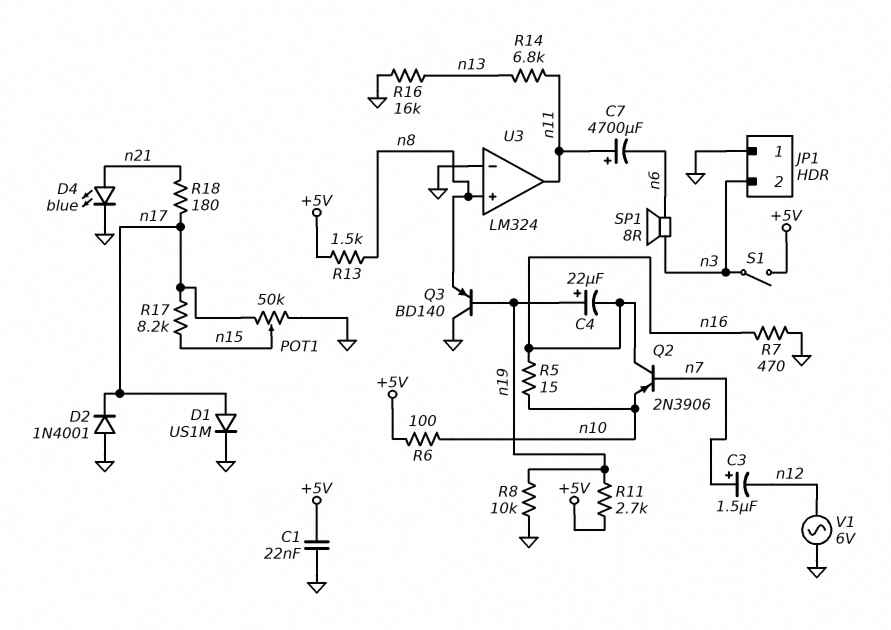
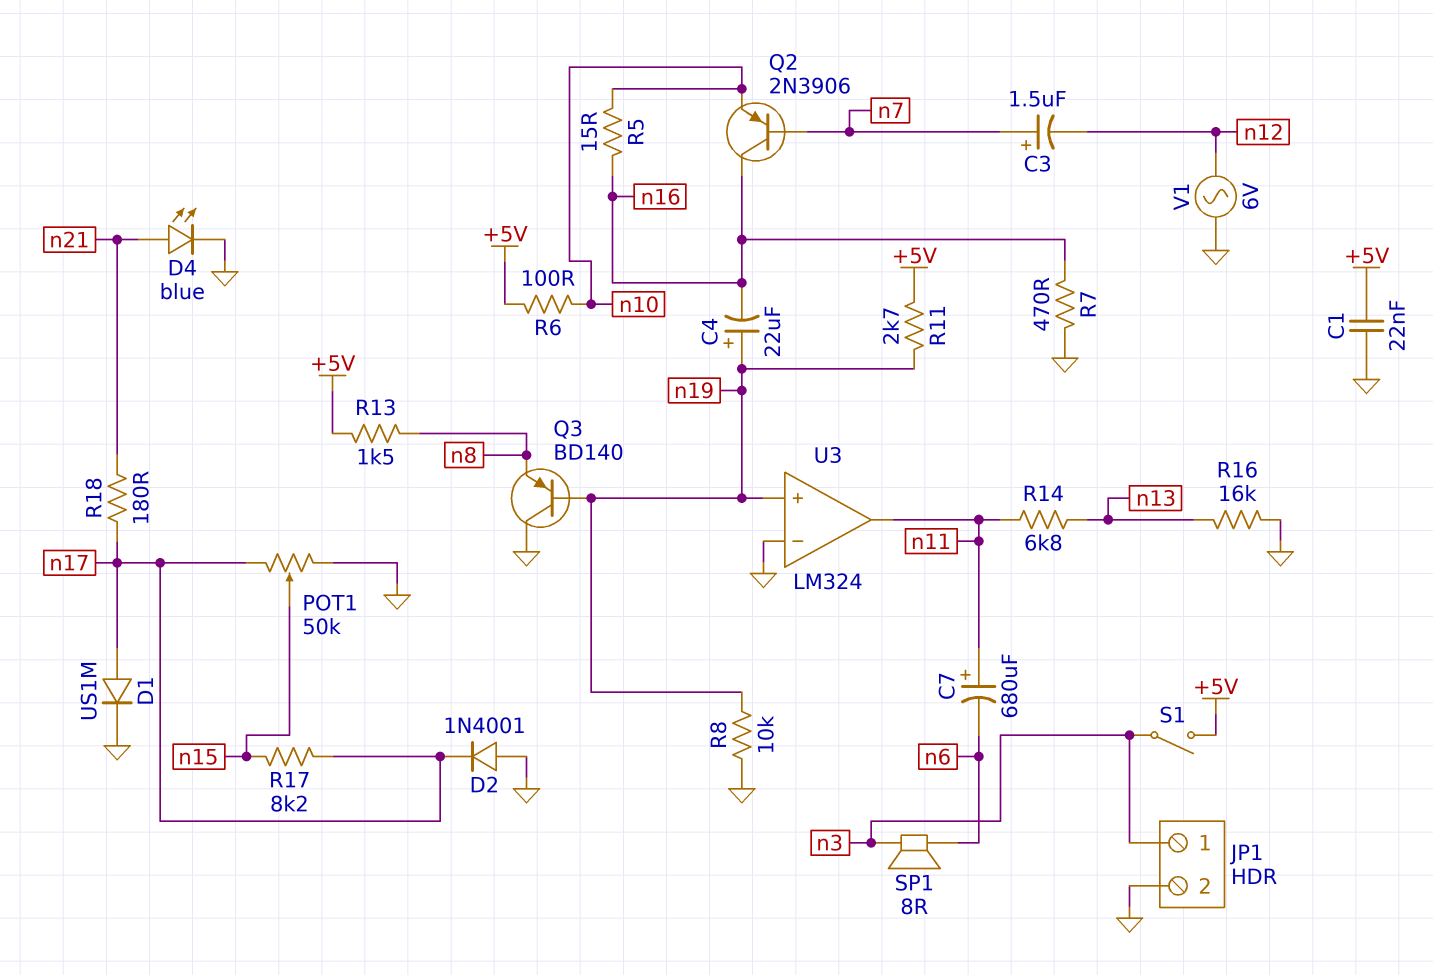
C7: 4700uF (plus n11, minus n6) -> 680uF (plus n11, minus n6)
JP1 pin 1: GND -> n3
JP1 pin 2: n3 -> GND
U3 pin in+: n8 -> n19

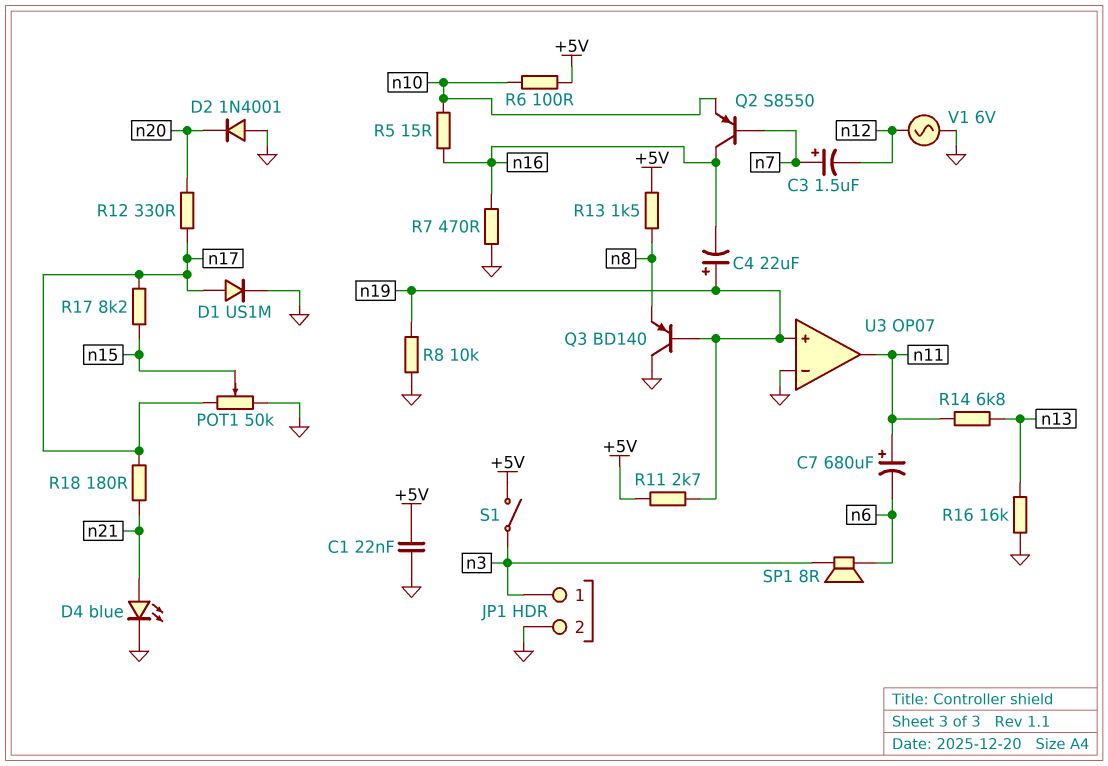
D2: diode 1N4001 (A GND, K n17) -> diode 1N4001 (A GND, K n20)
Q2: PNP 2N3906 (B n7, C n16, E n10) -> PNP S8550 (B n7, C n16, E n10)
R12: none -> 330 (n17, n20)
U3: LM324 -> OP07

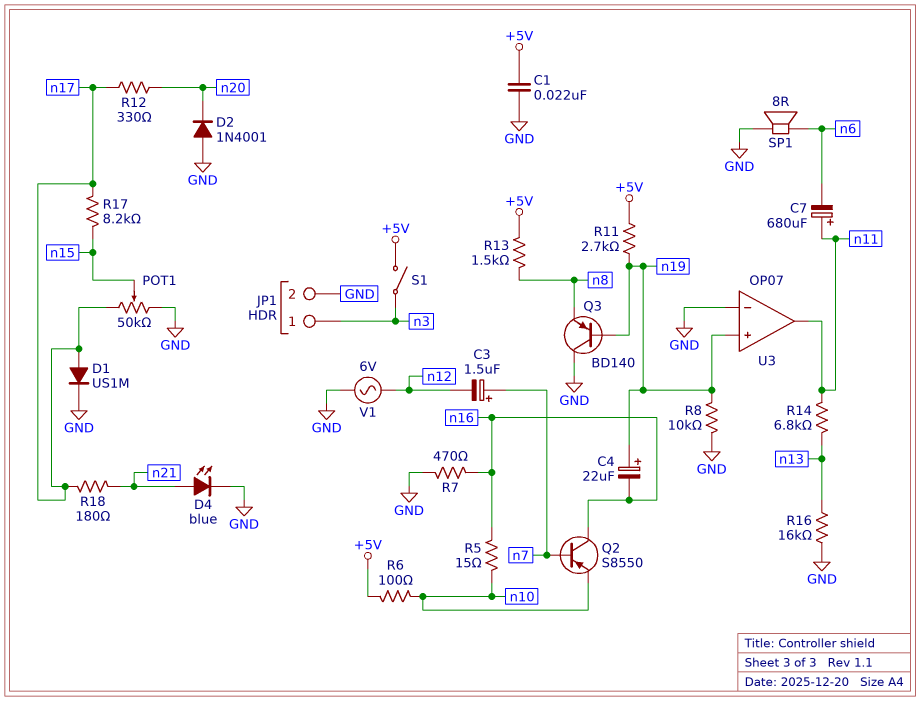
SP1: speaker 8R (n3, n6) -> speaker 8R (GND, n6)

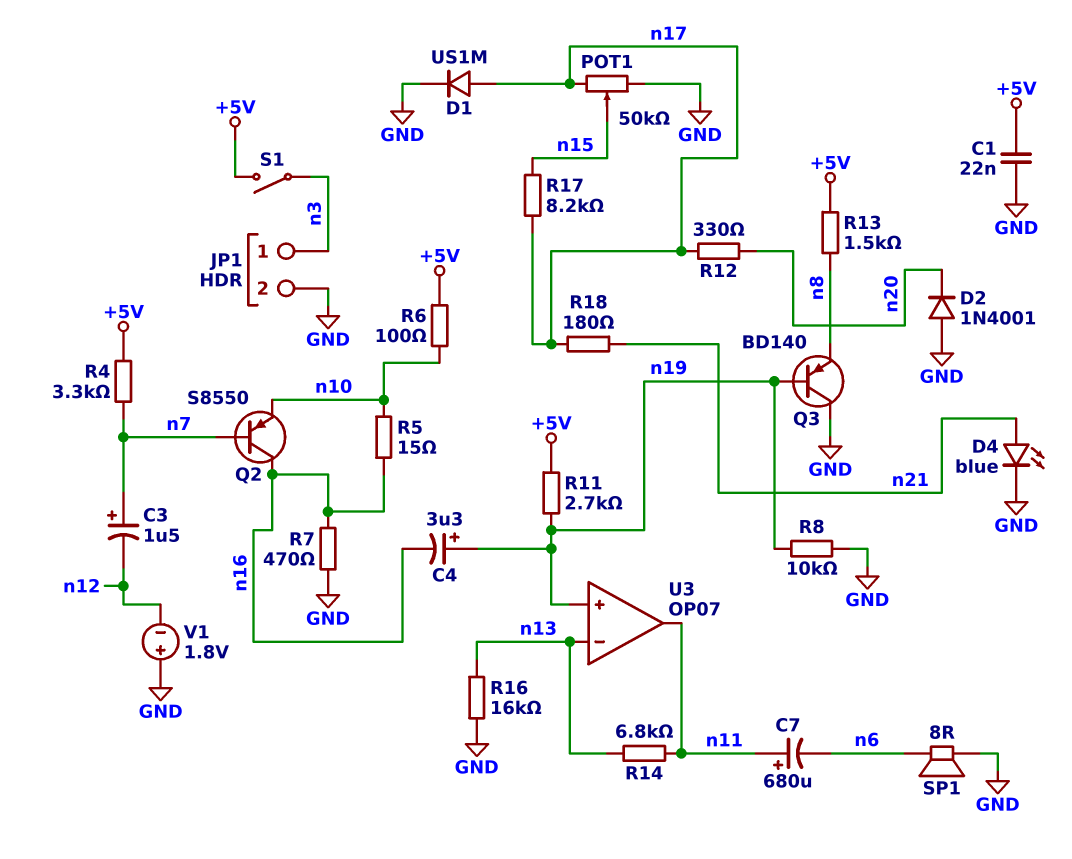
C4: 22uF (plus n19, minus n16) -> 3.3uF (plus n19, minus n16)
R4: none -> 3.3k (+5V, n7)
U3 pin in-: GND -> n13
V1: AC 6V (GND, n12) -> 1.8V (plus GND, minus n12)

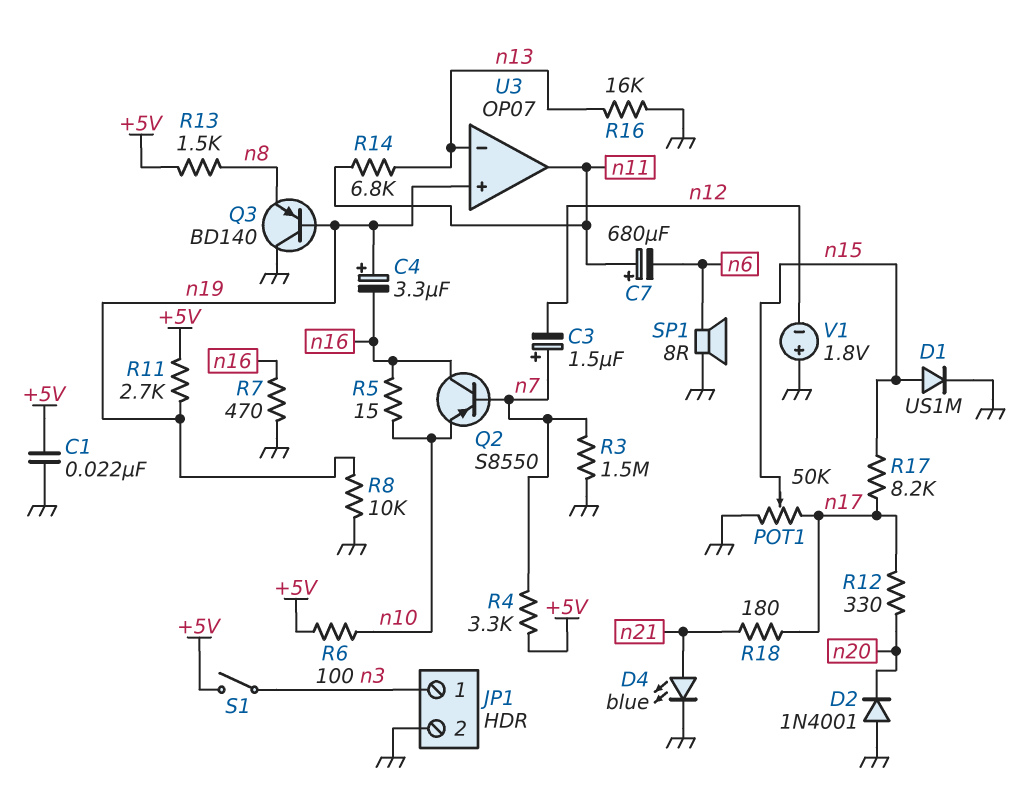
D1: diode US1M (A n17, K GND) -> diode US1M (A n15, K GND)
R3: none -> 1.5M (GND, n7)

